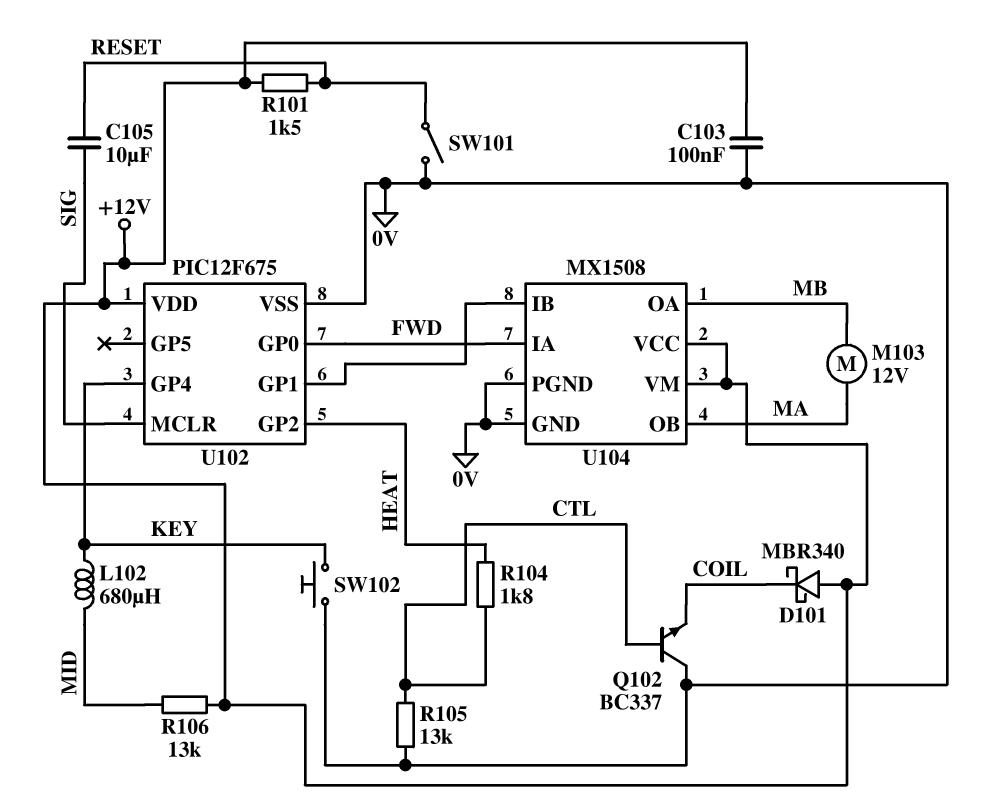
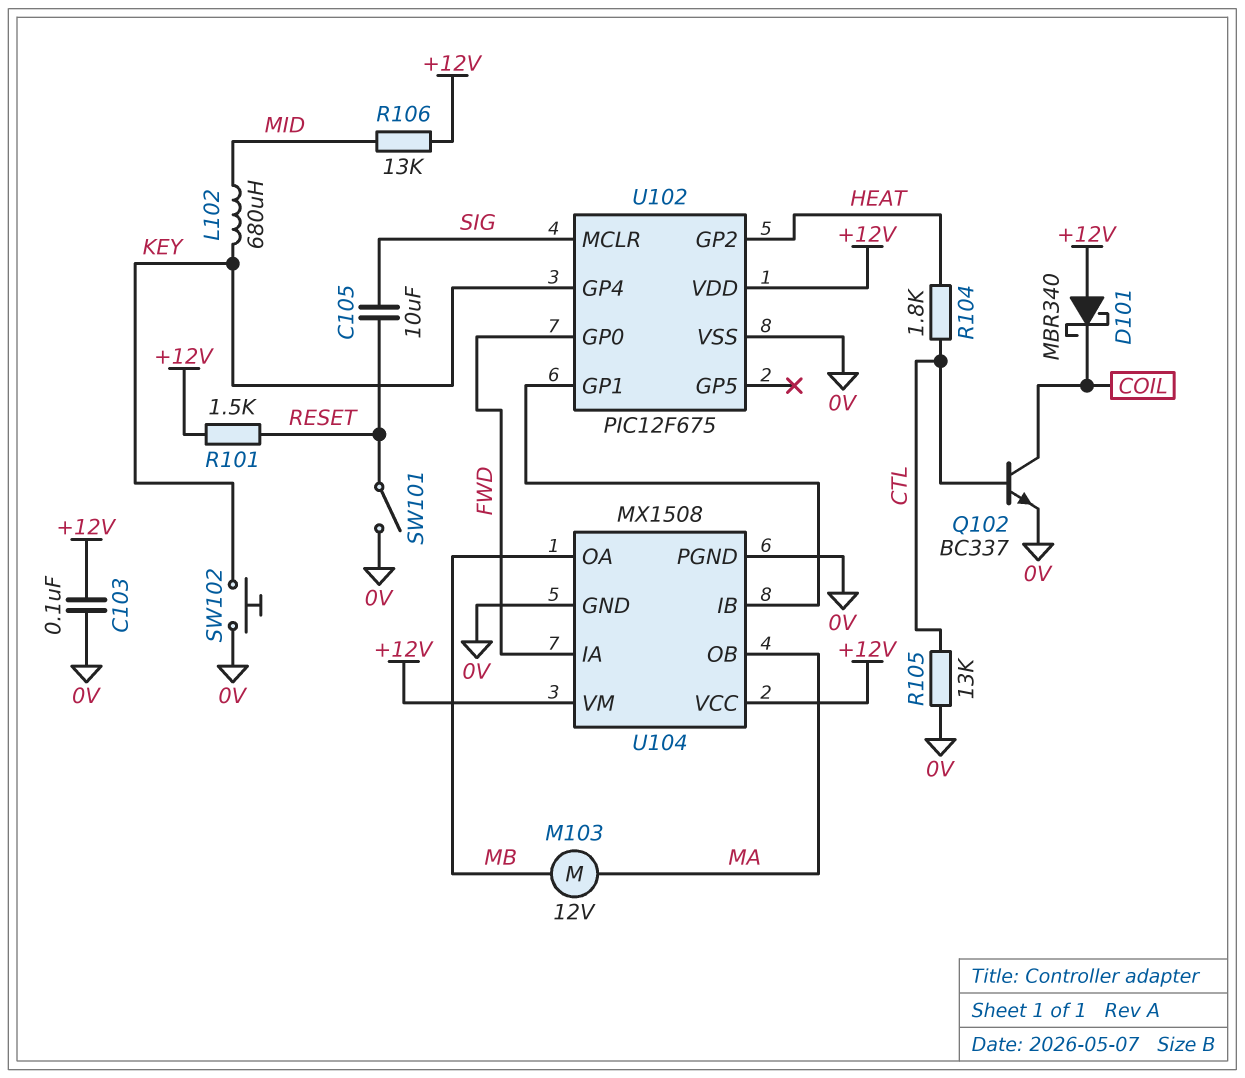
Q102: NPN BC337 (B CTL, C 0V, E COIL) -> NPN BC337 (B CTL, C COIL, E 0V)

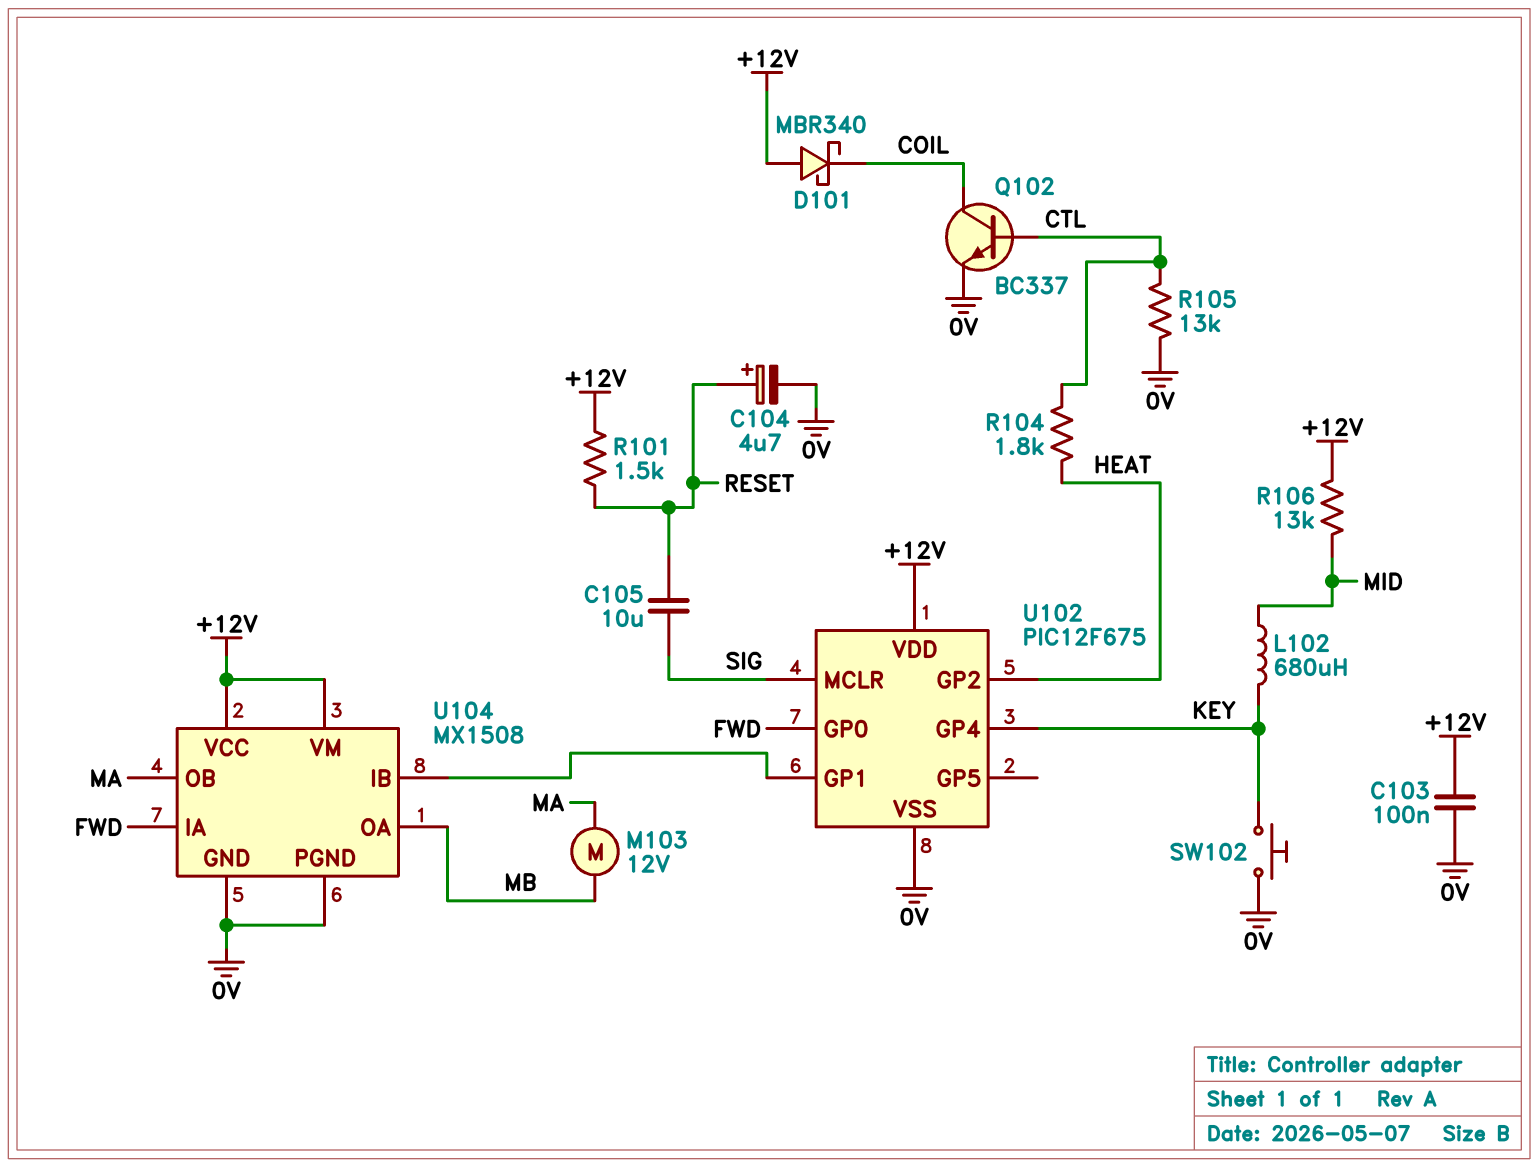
C104: none -> 4.7uF (plus RESET, minus 0V)
SW101: switch (0V, RESET) -> none

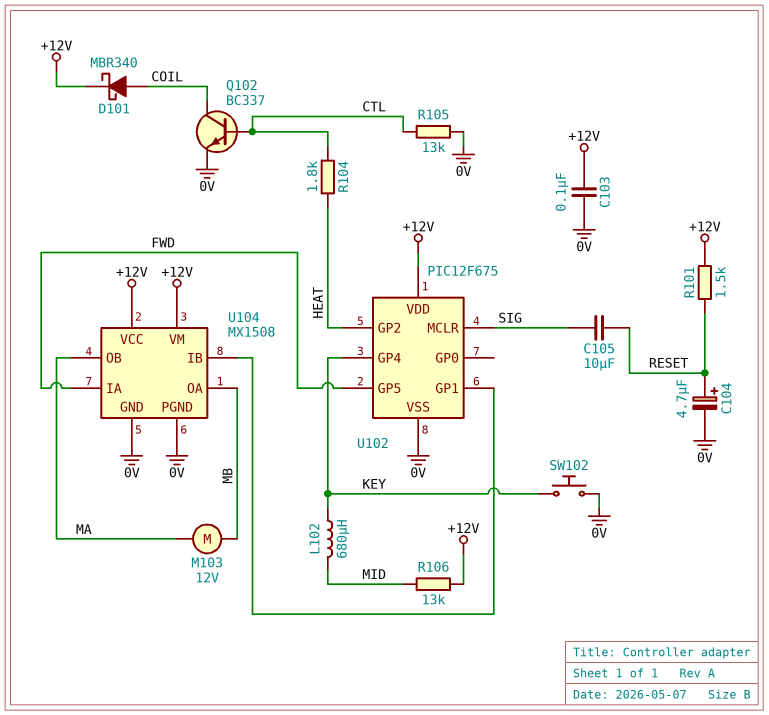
D101: schottky MBR340 (A +12V, K COIL) -> schottky MBR340 (A COIL, K +12V)
U102 pin GP0: FWD -> none
U102 pin GP5: none -> FWD

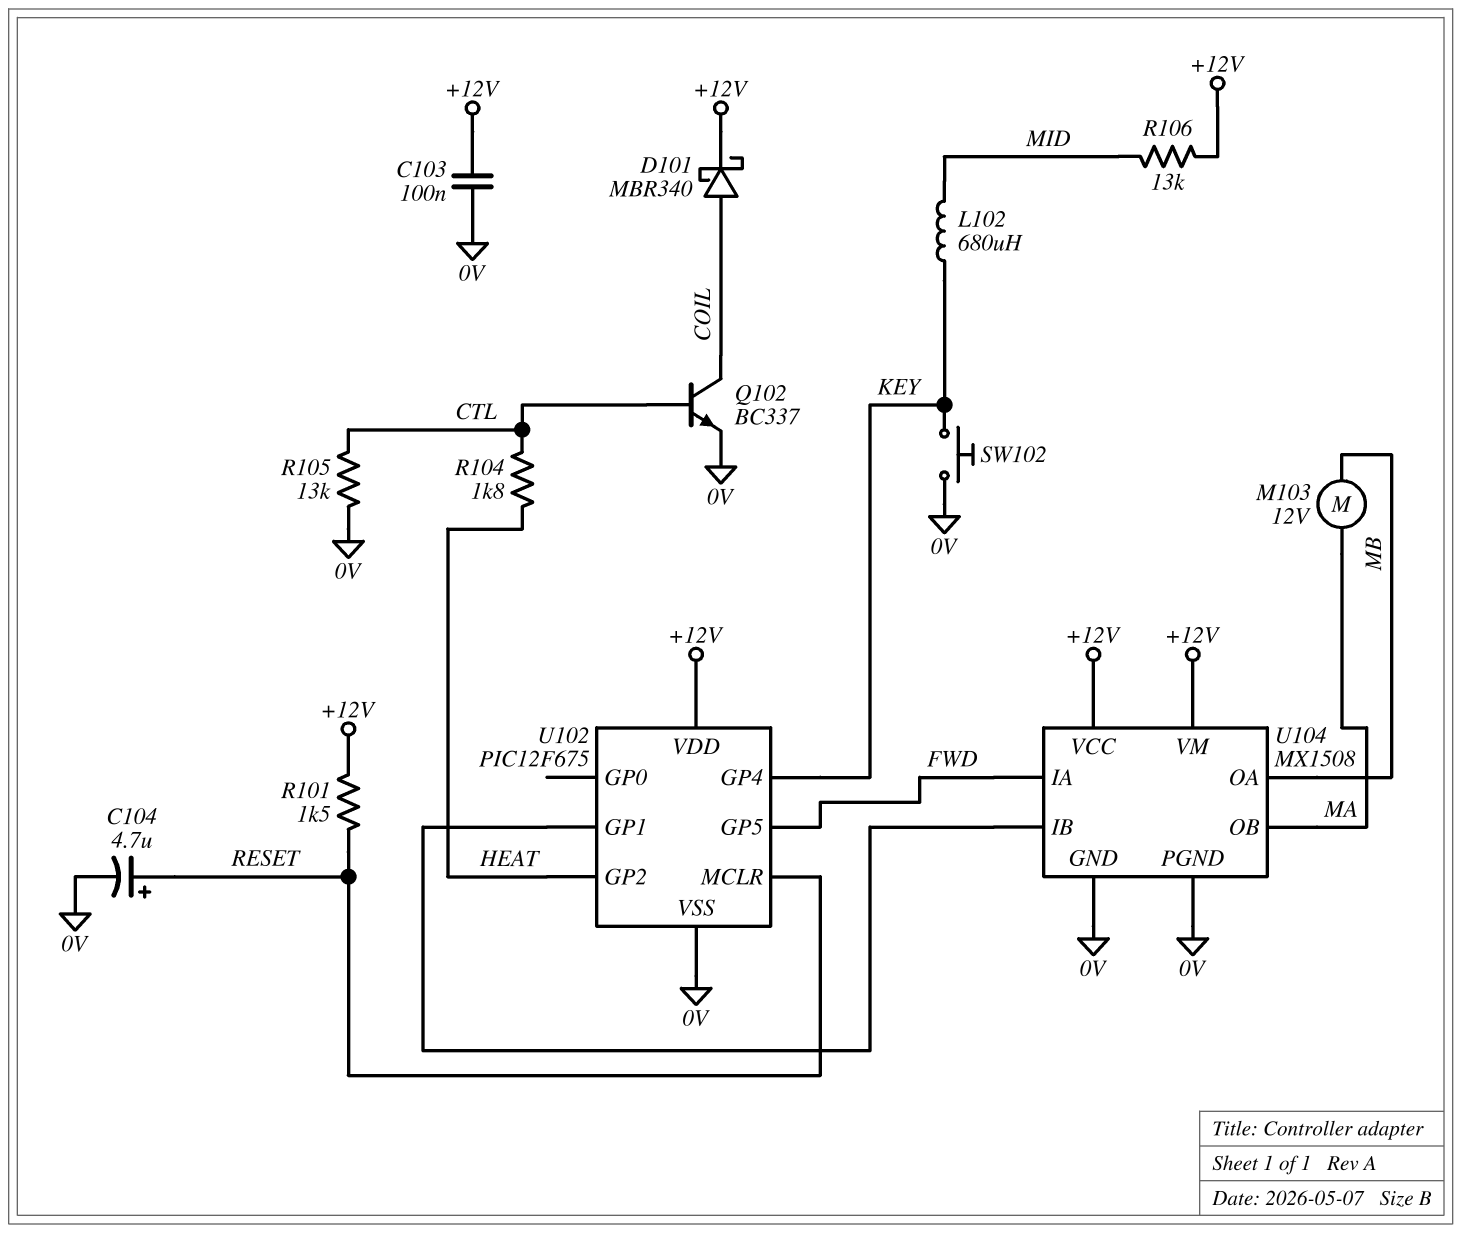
C105: 10uF (RESET, SIG) -> none
U102 pin MCLR: SIG -> RESET

